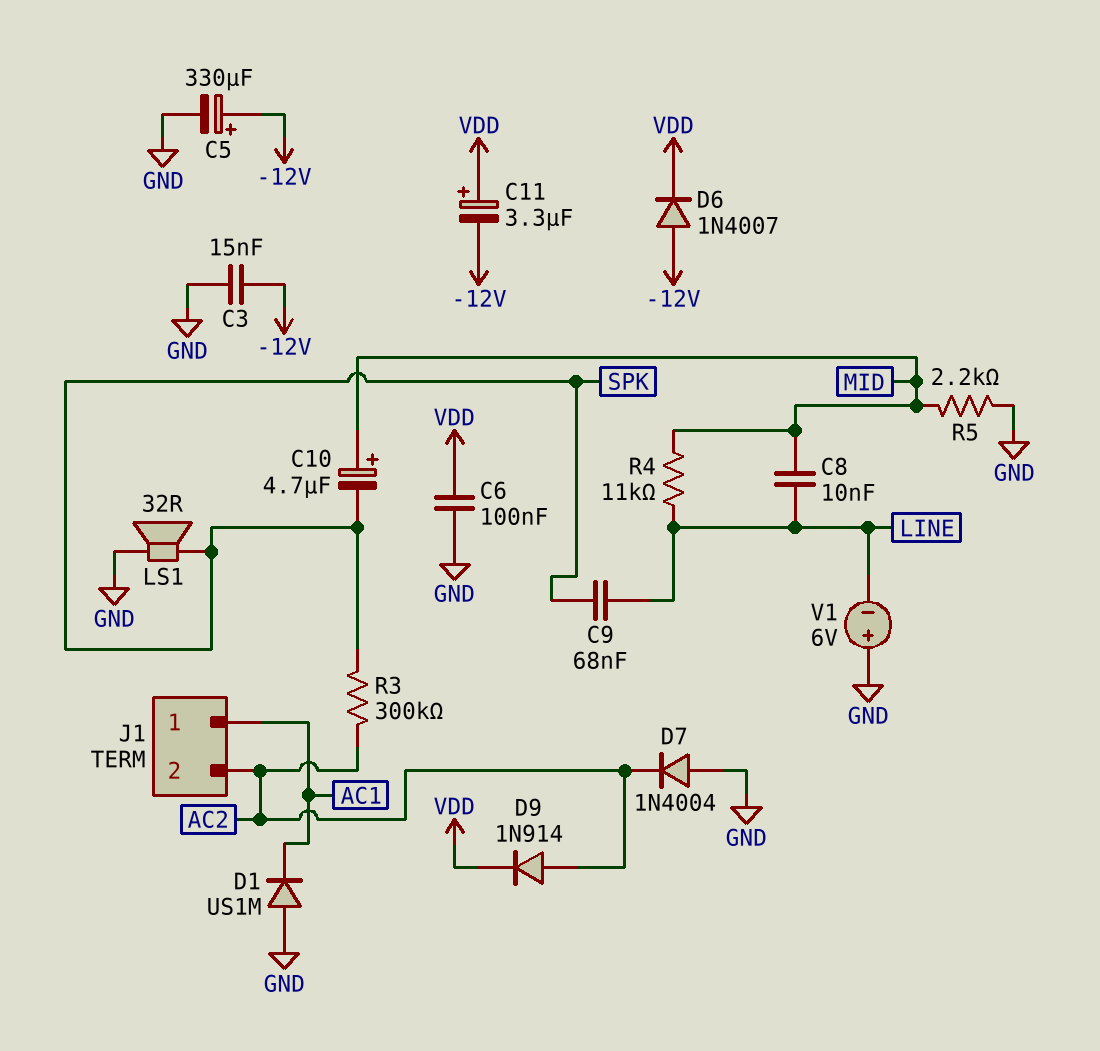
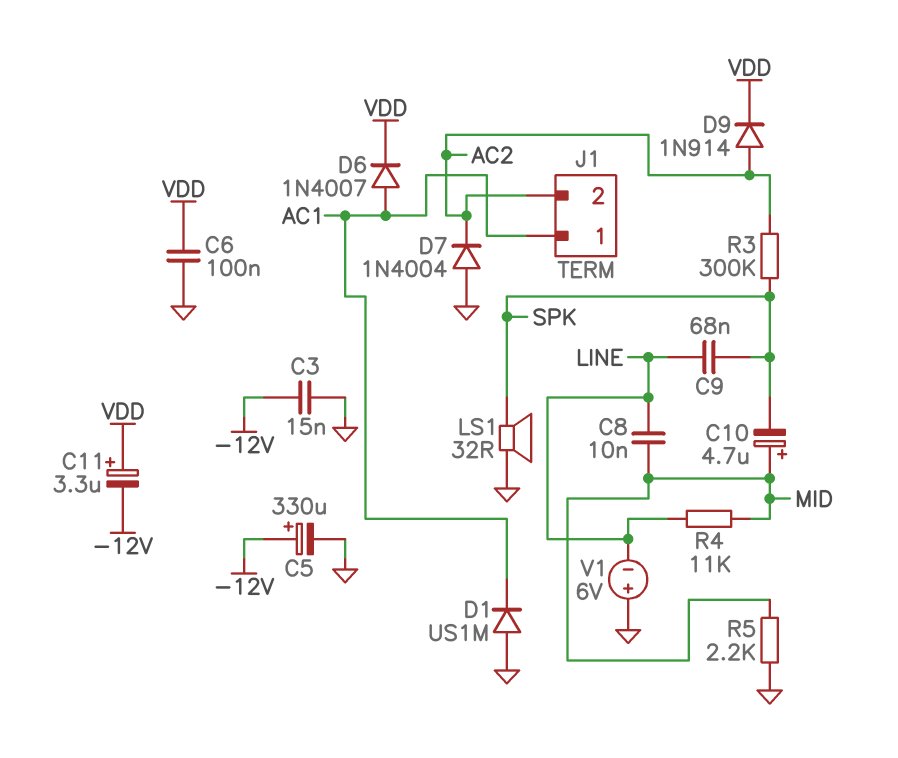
D6: diode 1N4007 (A -12V, K VDD) -> diode 1N4007 (A AC1, K VDD)

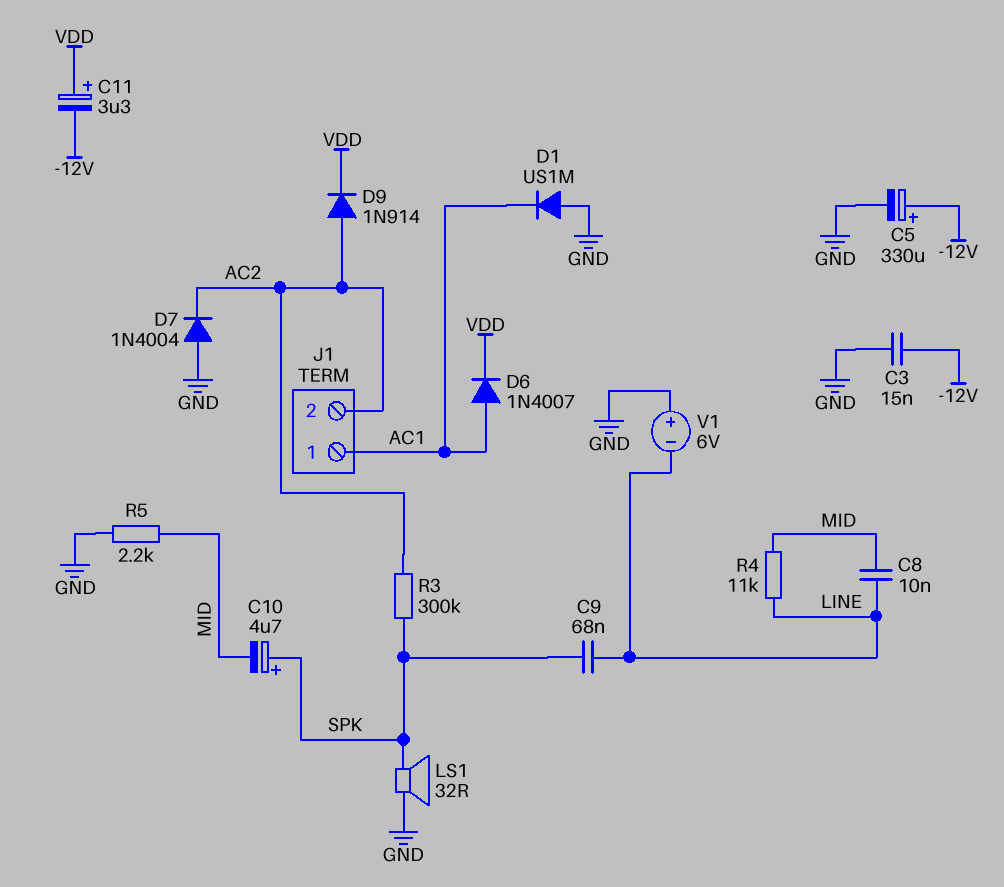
C6: 100nF (GND, VDD) -> none
C10: 4.7uF (plus MID, minus SPK) -> 4.7uF (plus SPK, minus MID)

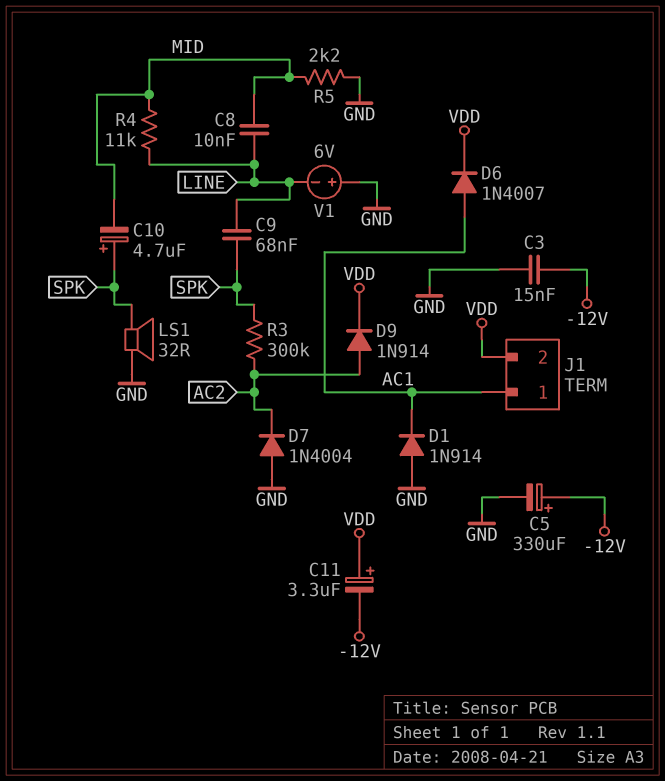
D1: diode US1M (A GND, K AC1) -> diode 1N914 (A GND, K AC1)
J1 pin 2: AC2 -> VDD

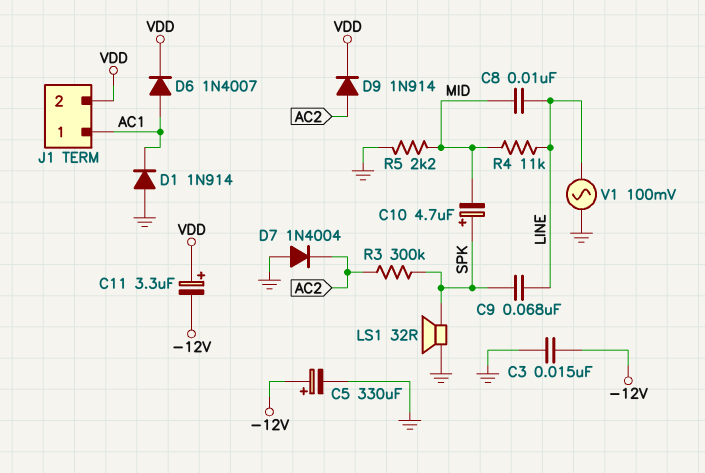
V1: 6V (plus GND, minus LINE) -> AC 100mV (GND, LINE)

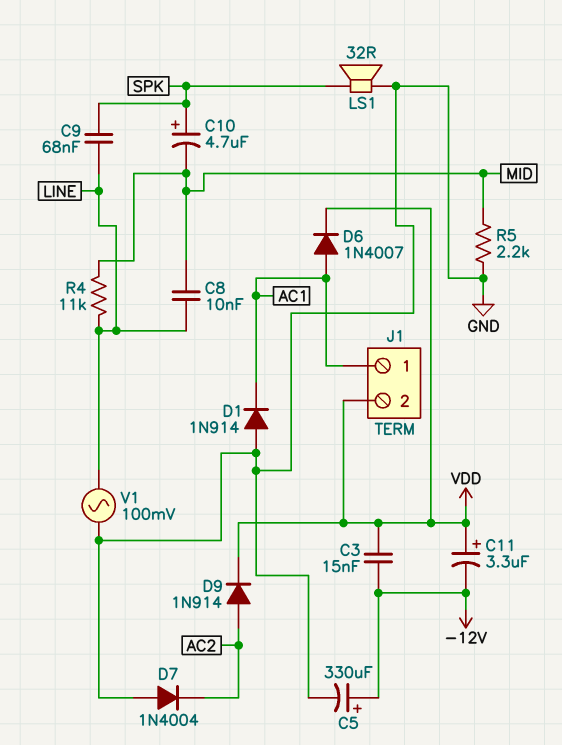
C3: 15nF (-12V, GND) -> 15nF (-12V, VDD)
R3: 300k (AC2, SPK) -> none

